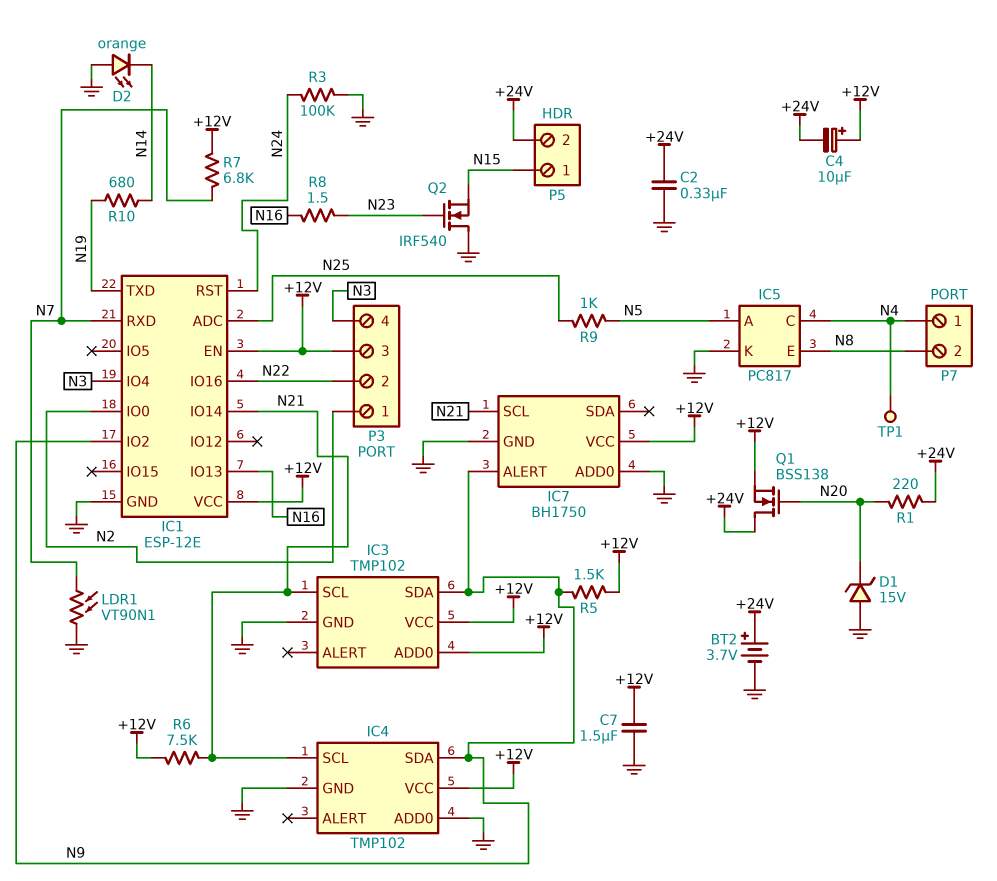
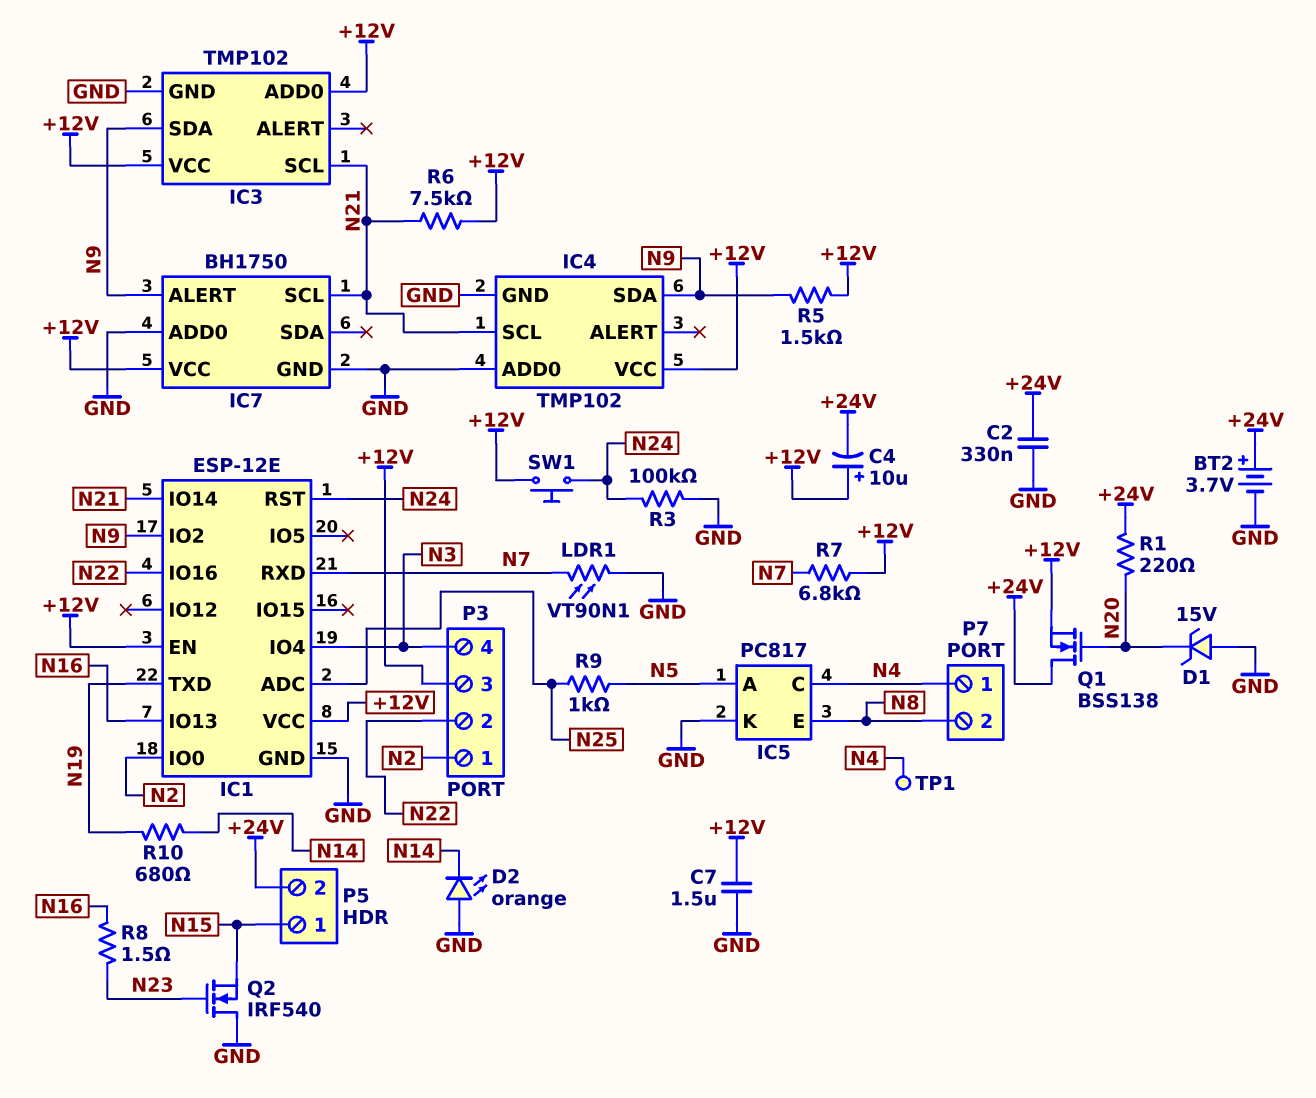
SW1: none -> button (+12V, N24)

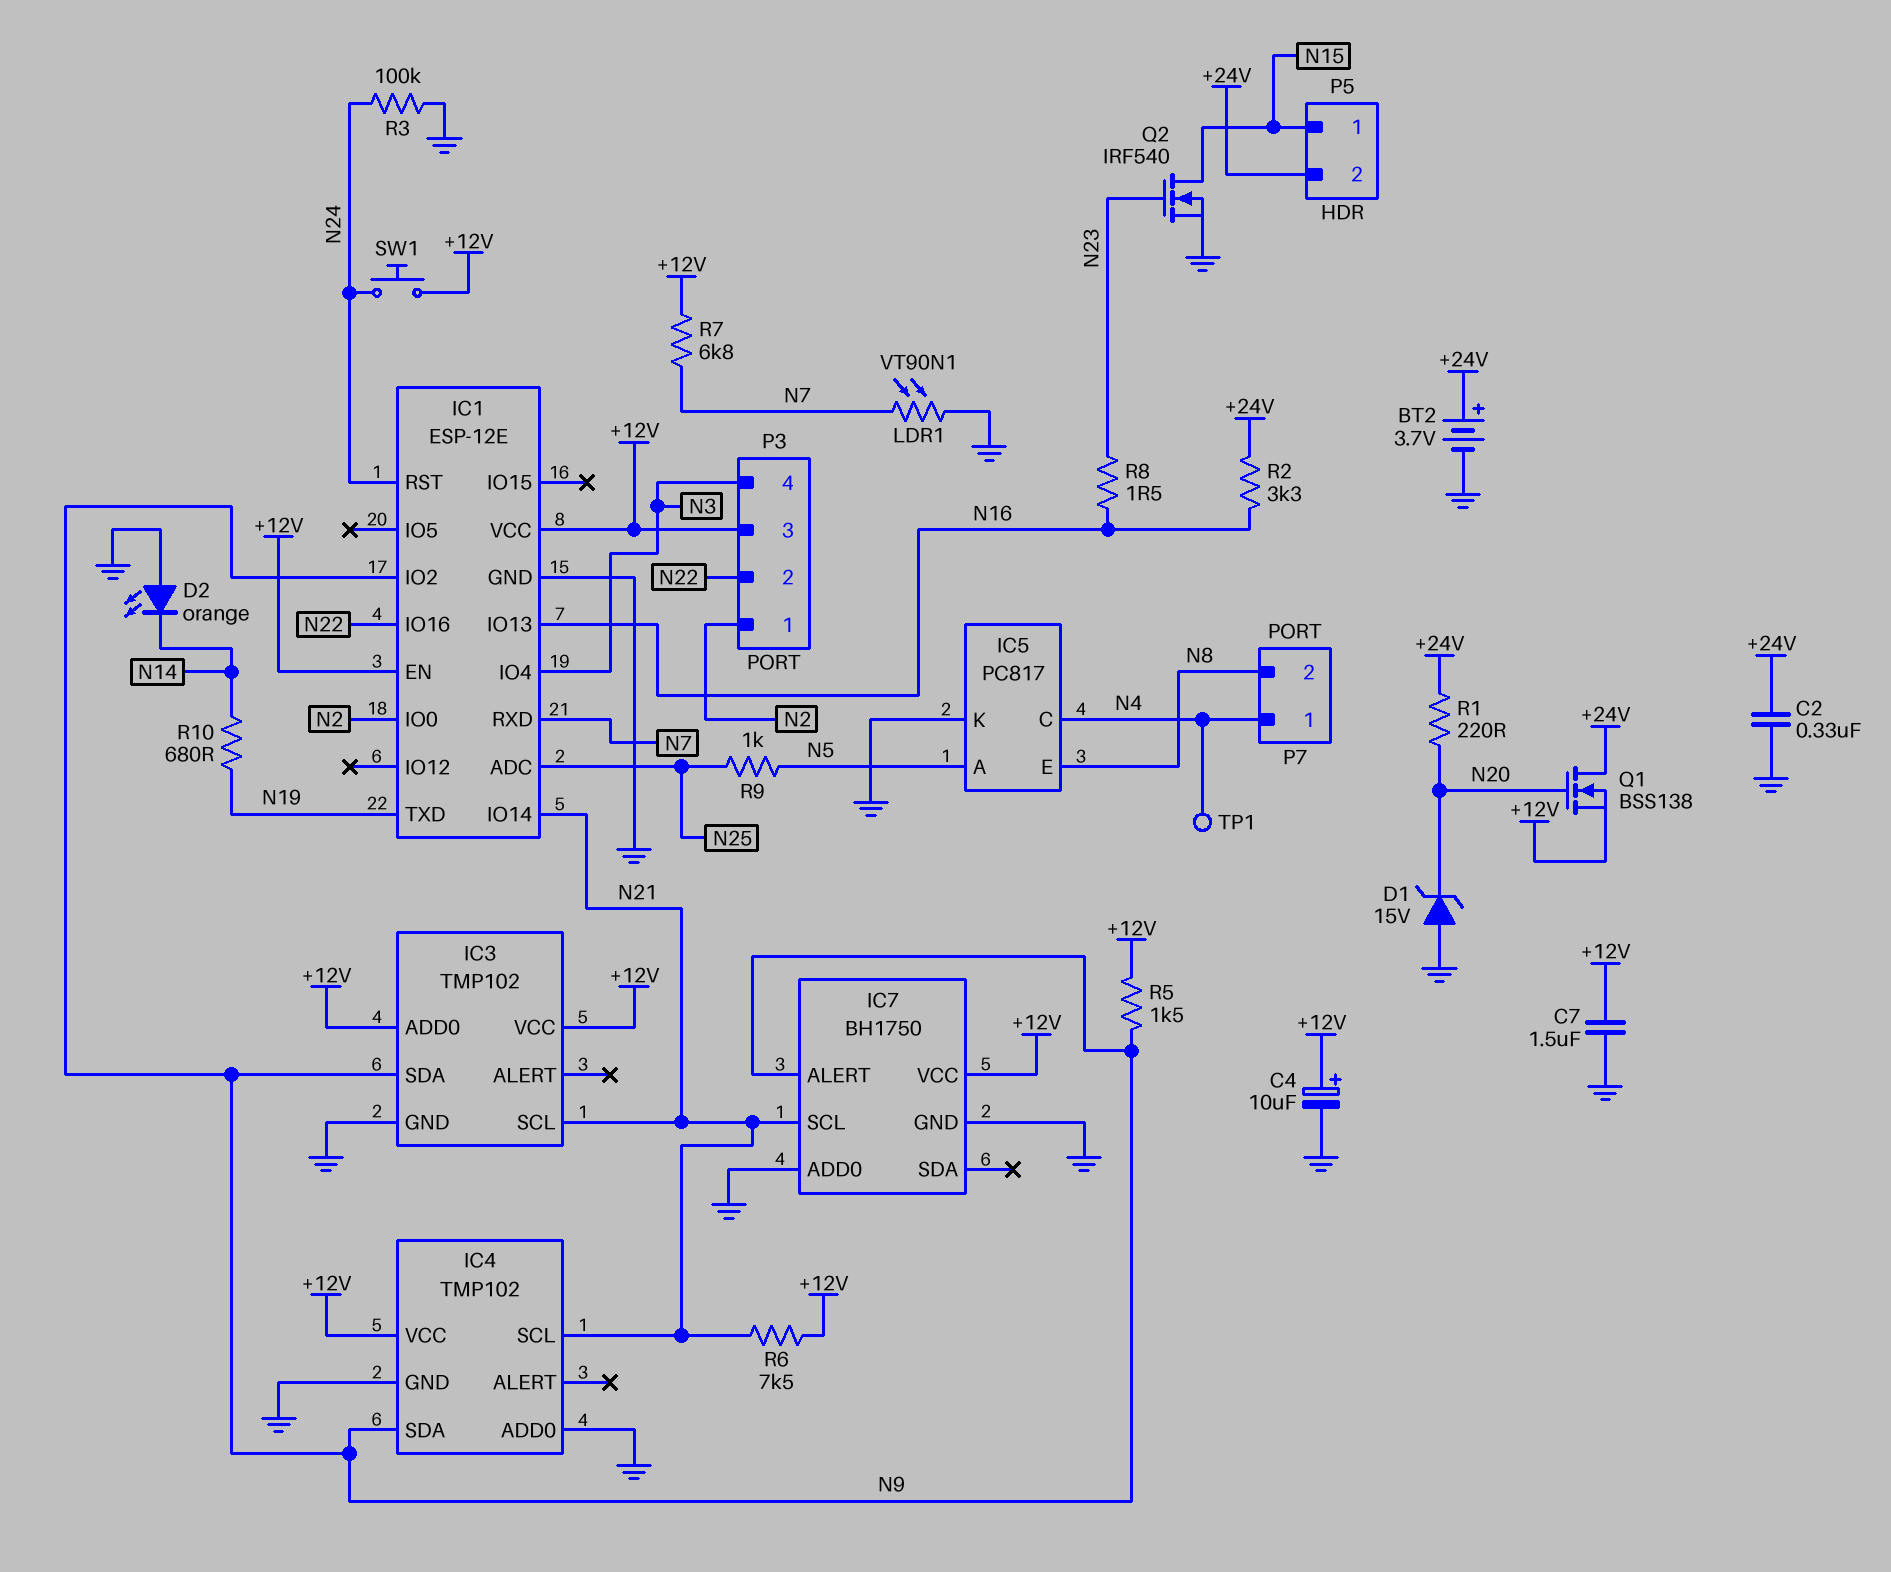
C4: 10uF (plus +12V, minus +24V) -> 10uF (plus +12V, minus GND)
Q2: NMOS IRF540 (G N23, D GND, S N15) -> NMOS IRF540 (G N23, D N15, S GND)
R2: none -> 3.3k (+24V, N16)

